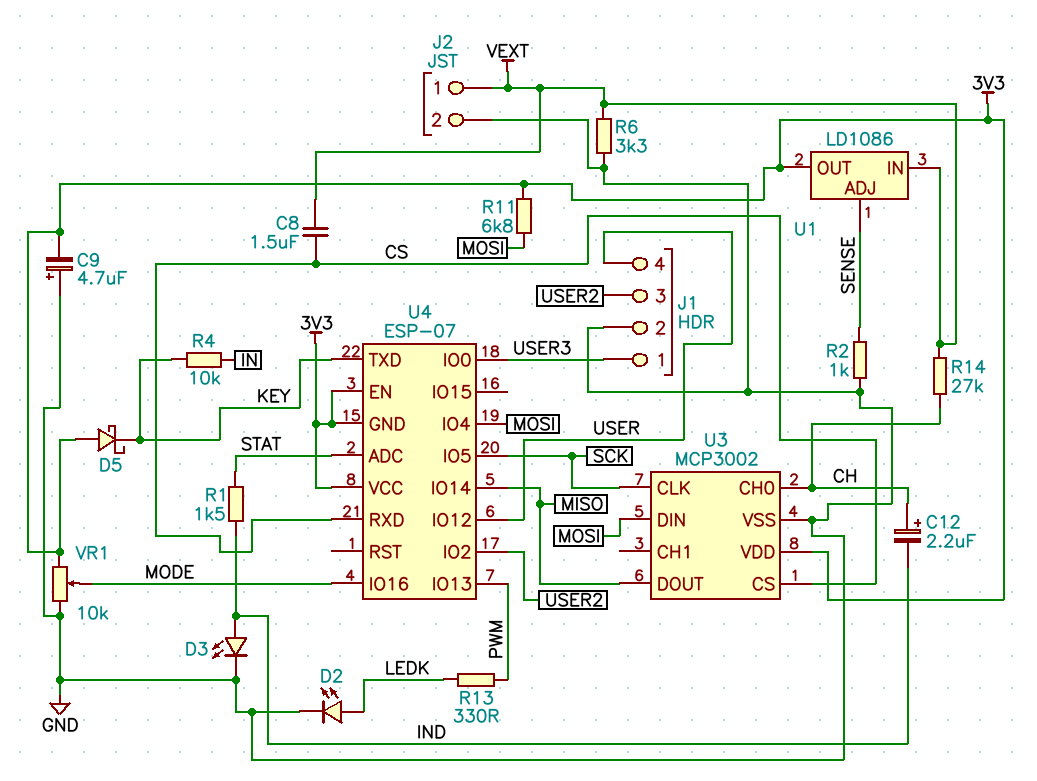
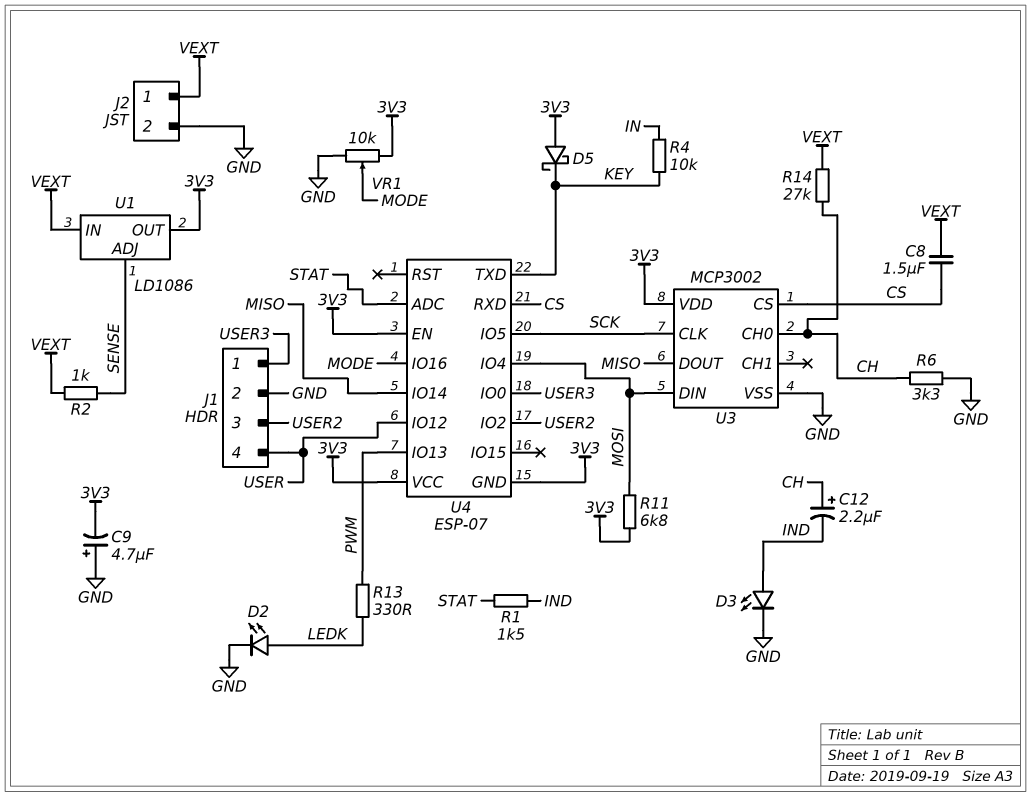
R2: 1k (GND, SENSE) -> 1k (SENSE, VEXT)
R6: 3.3k (GND, VEXT) -> 3.3k (CH, GND)

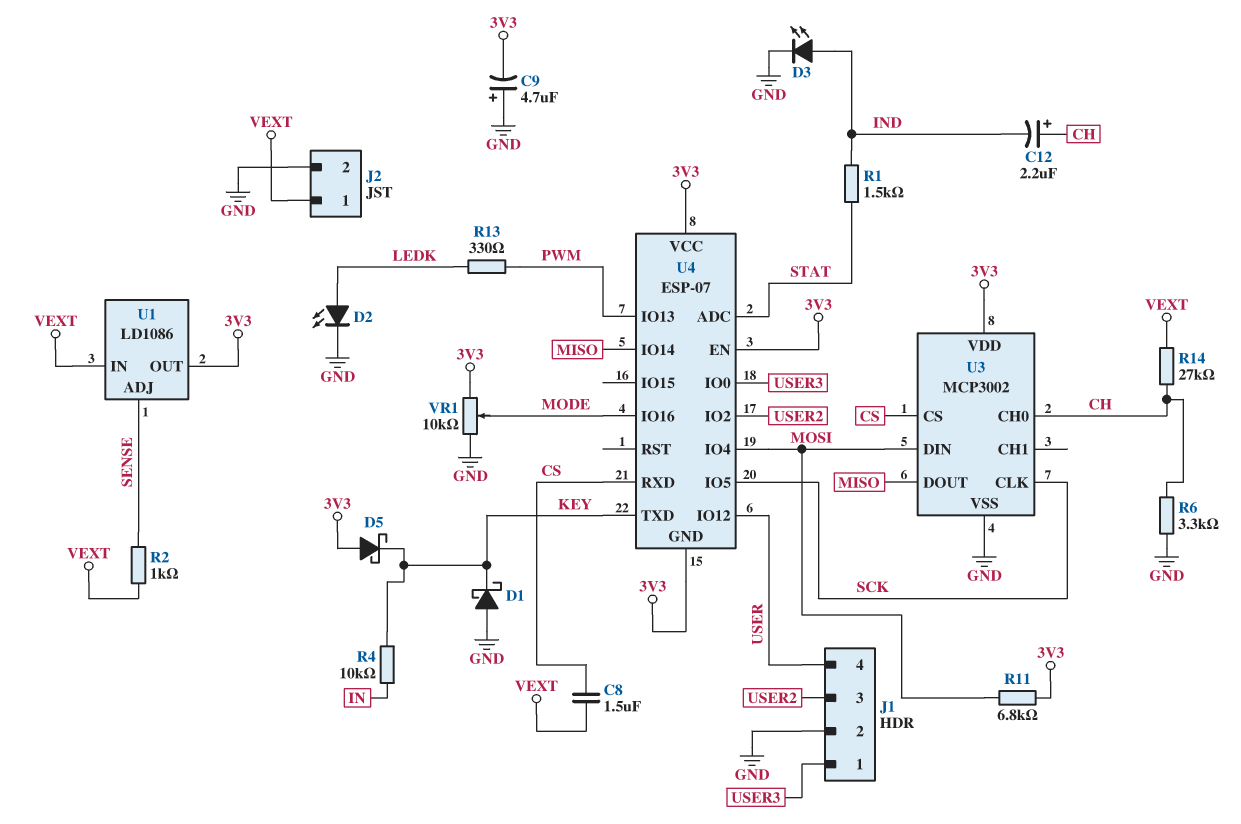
D1: none -> schottky (A GND, K KEY)

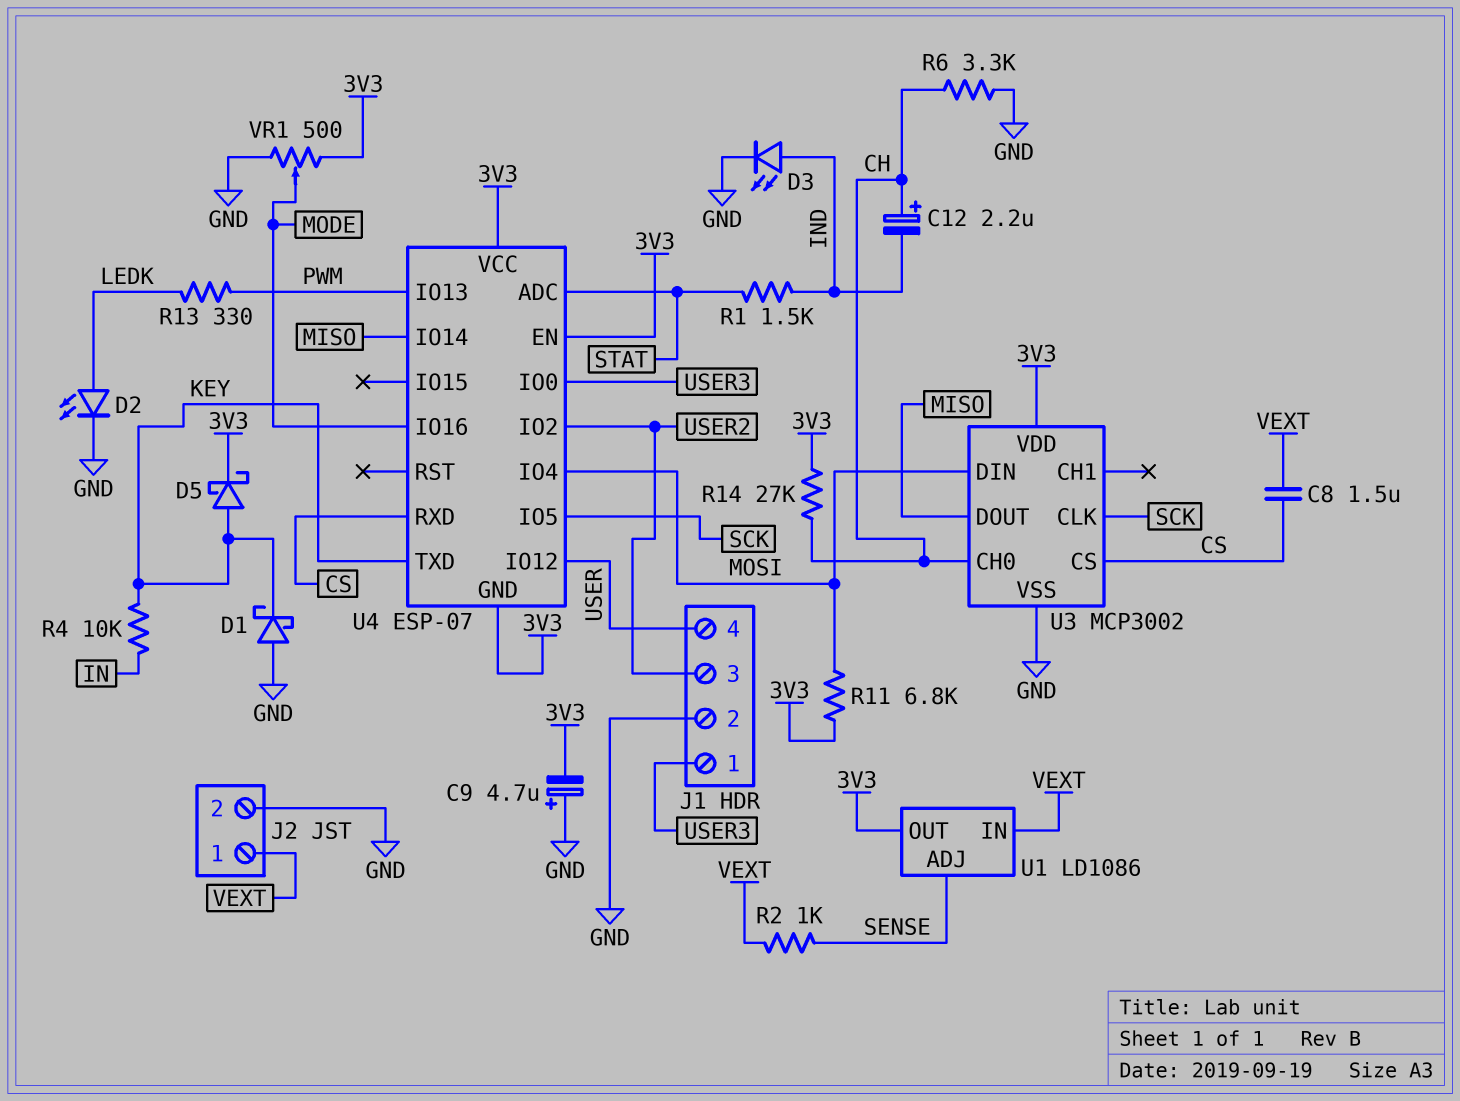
D5: schottky (A 3V3, K KEY) -> schottky (A KEY, K 3V3)
R14: 27k (CH, VEXT) -> 27k (3V3, CH)
VR1: 10k (3V3, GND, wiper MODE) -> 500 (3V3, GND, wiper MODE)

